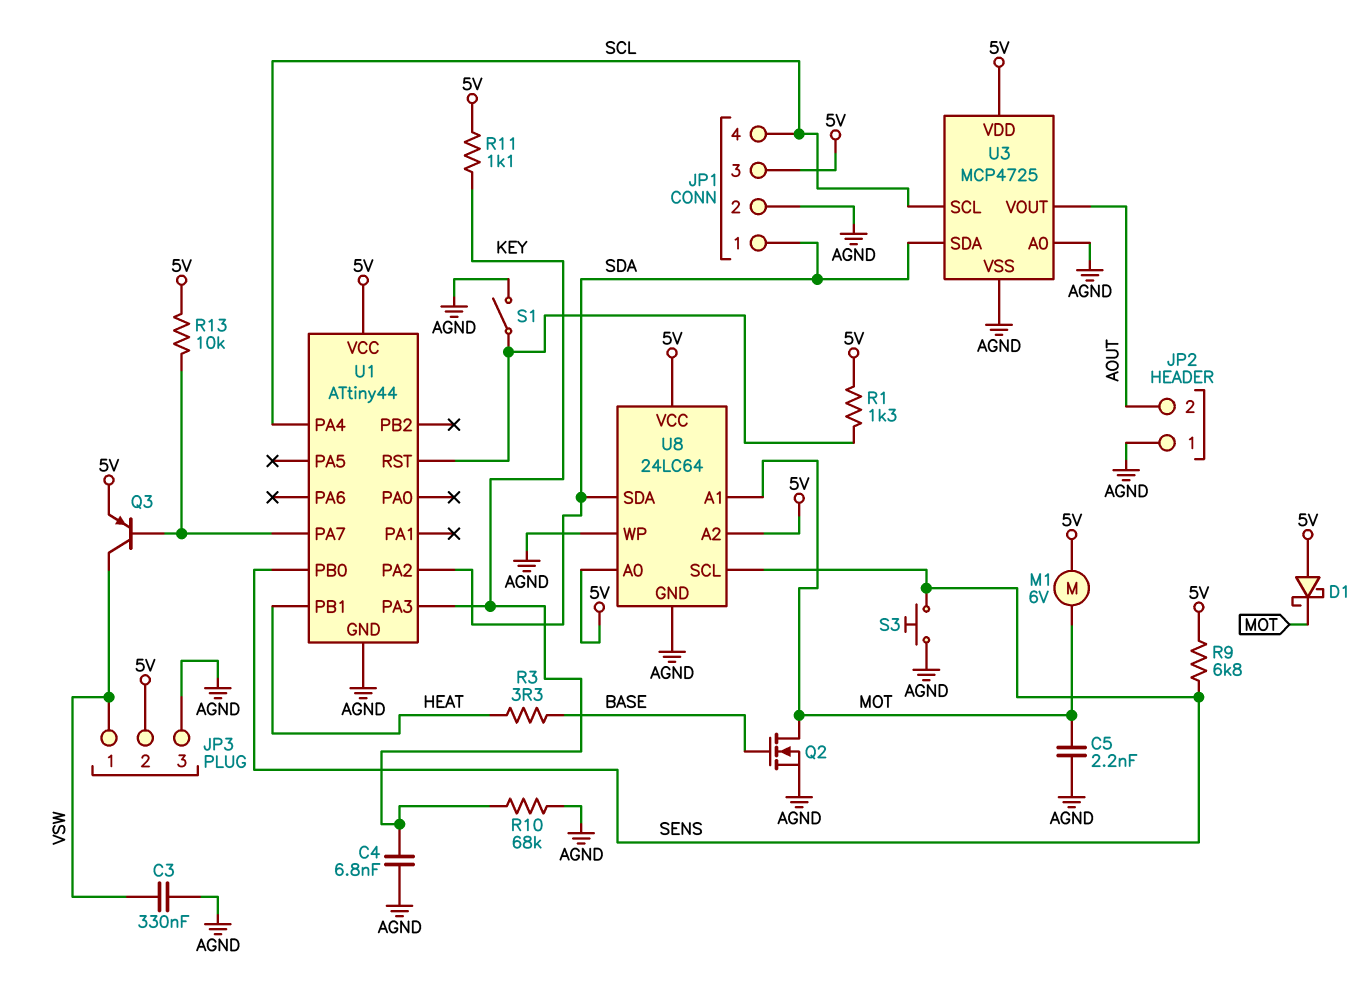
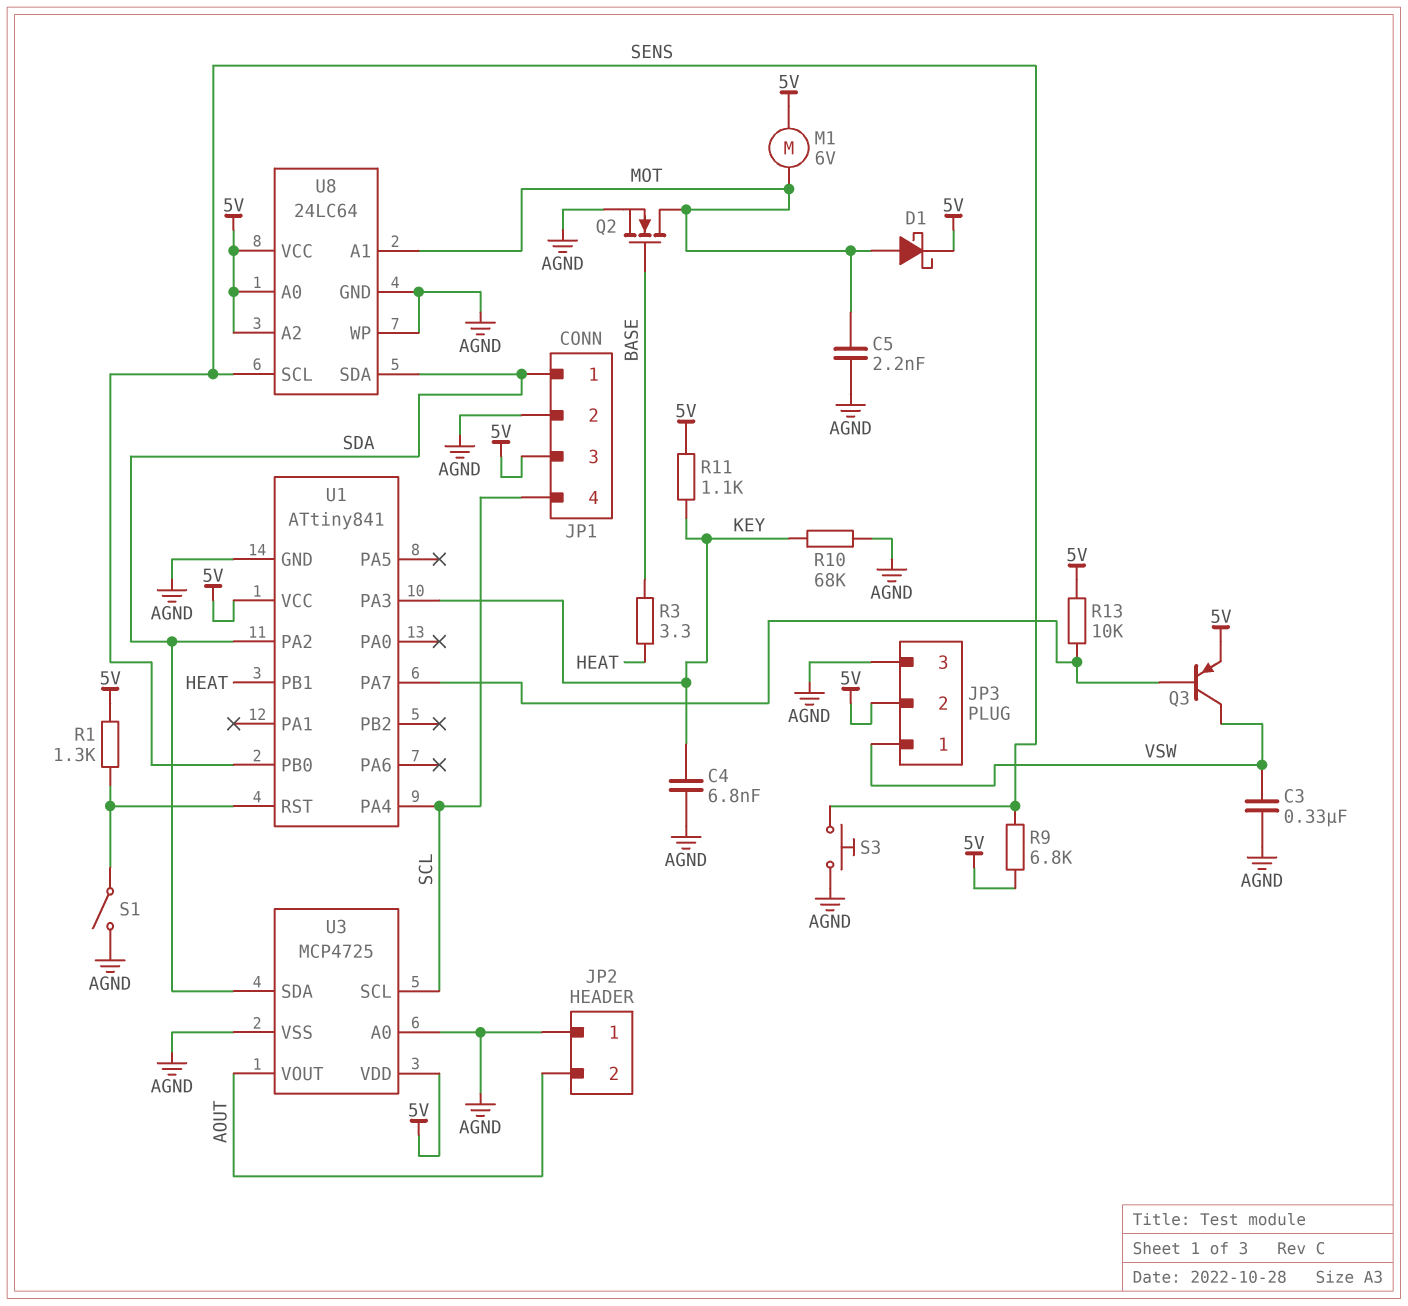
D1: schottky (A 5V, K MOT) -> schottky (A MOT, K 5V)
U1: ATtiny44 -> ATtiny841

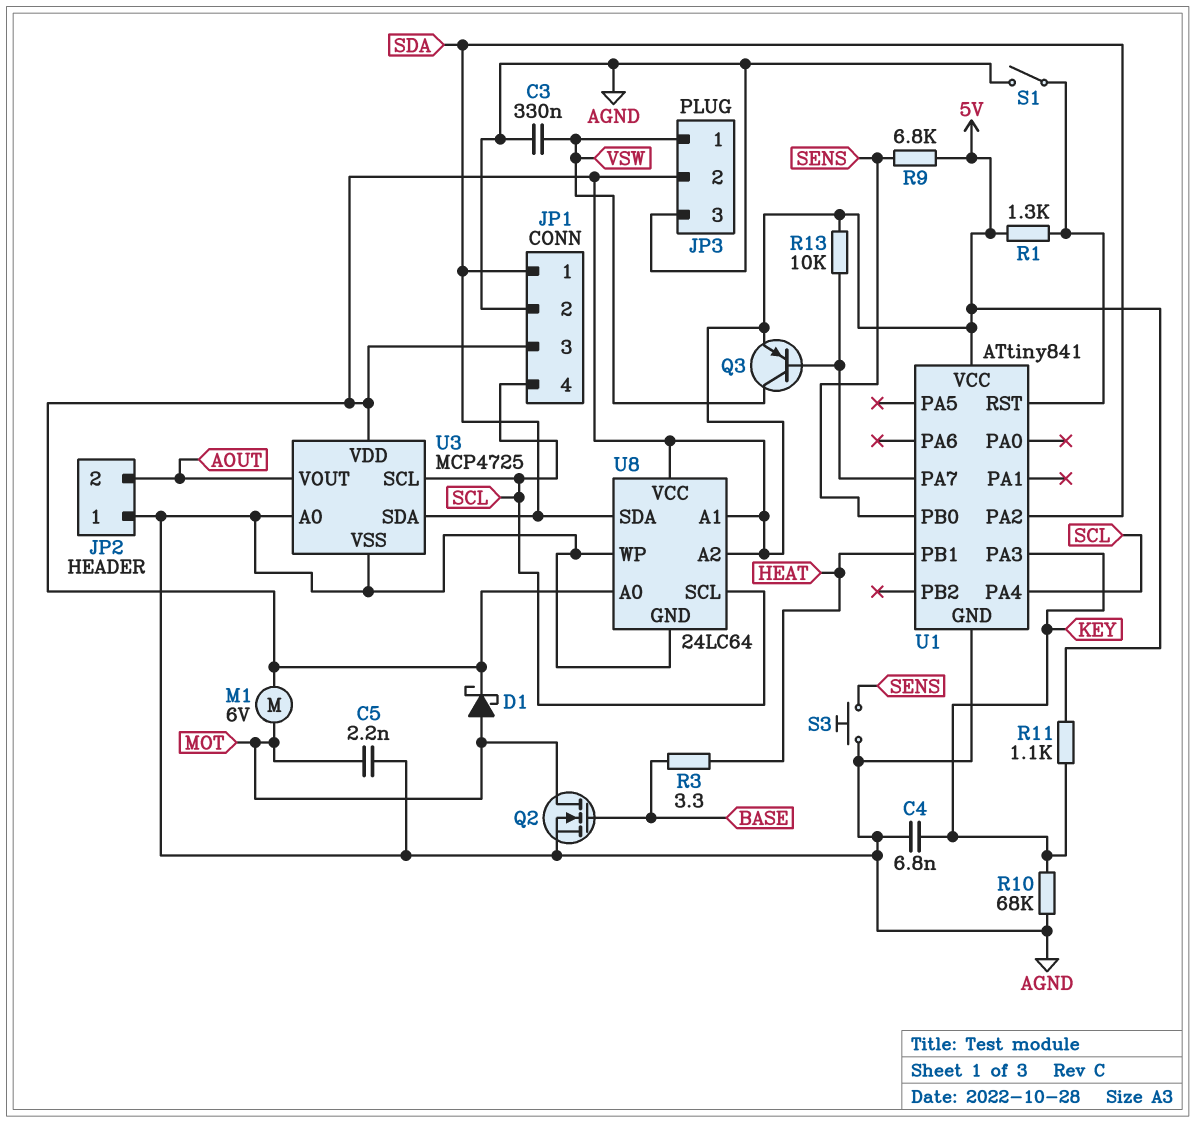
U8 pin A1: MOT -> 5V
U8 pin SCL: SENS -> SCL

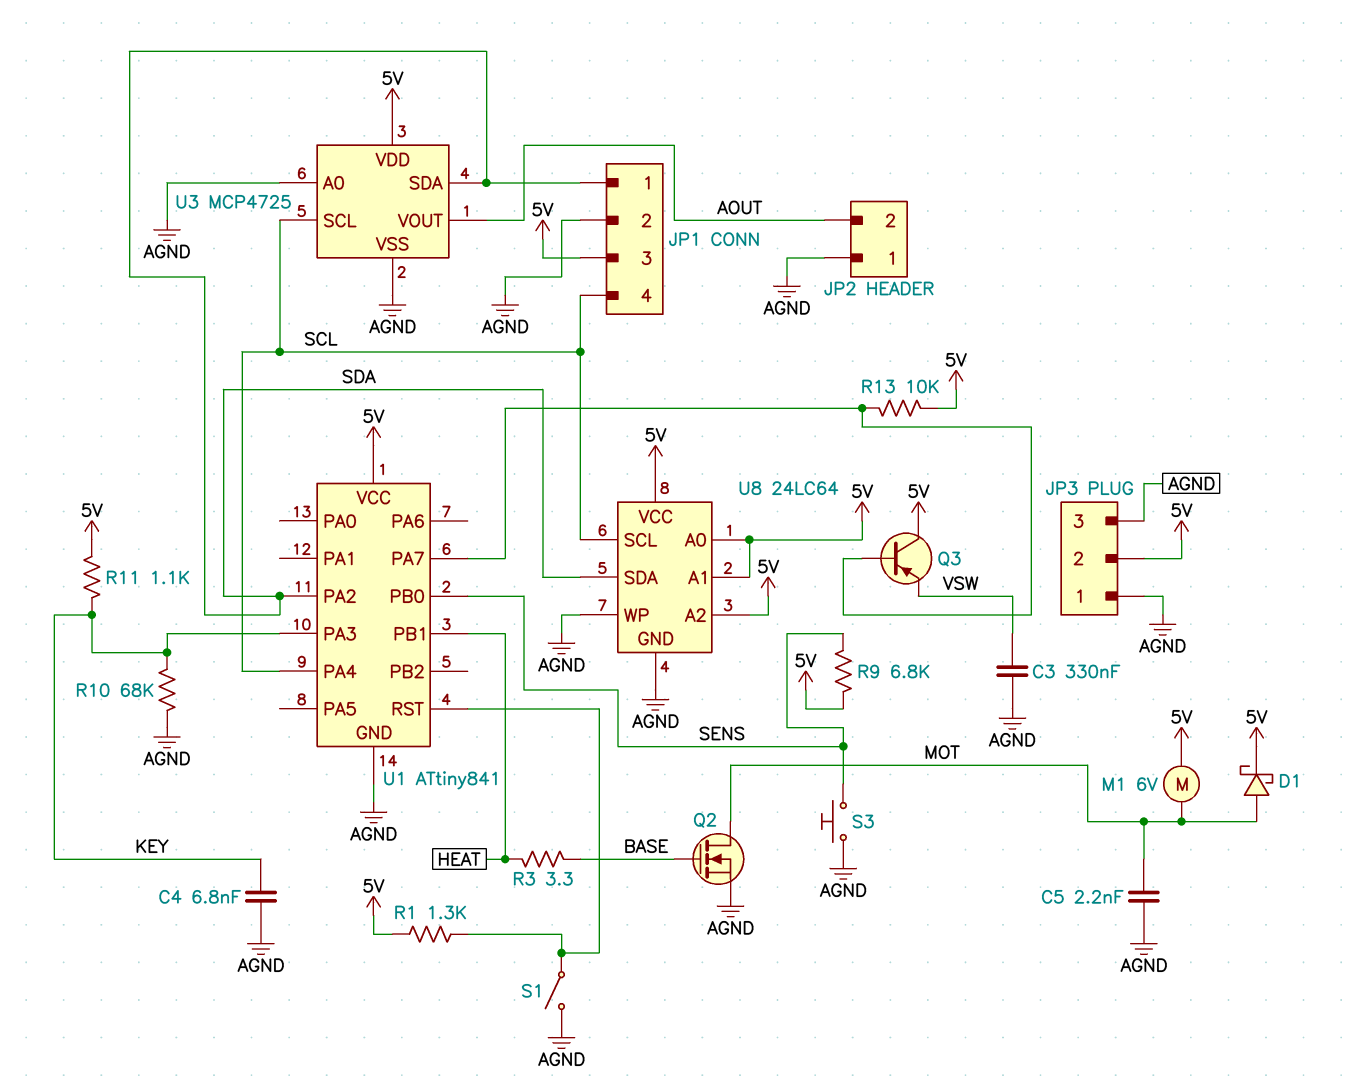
JP3 pin 1: VSW -> AGND
Q3: PNP (B U1/PA7, C VSW, E 5V) -> PNP (B U1/PA7, C 5V, E VSW)

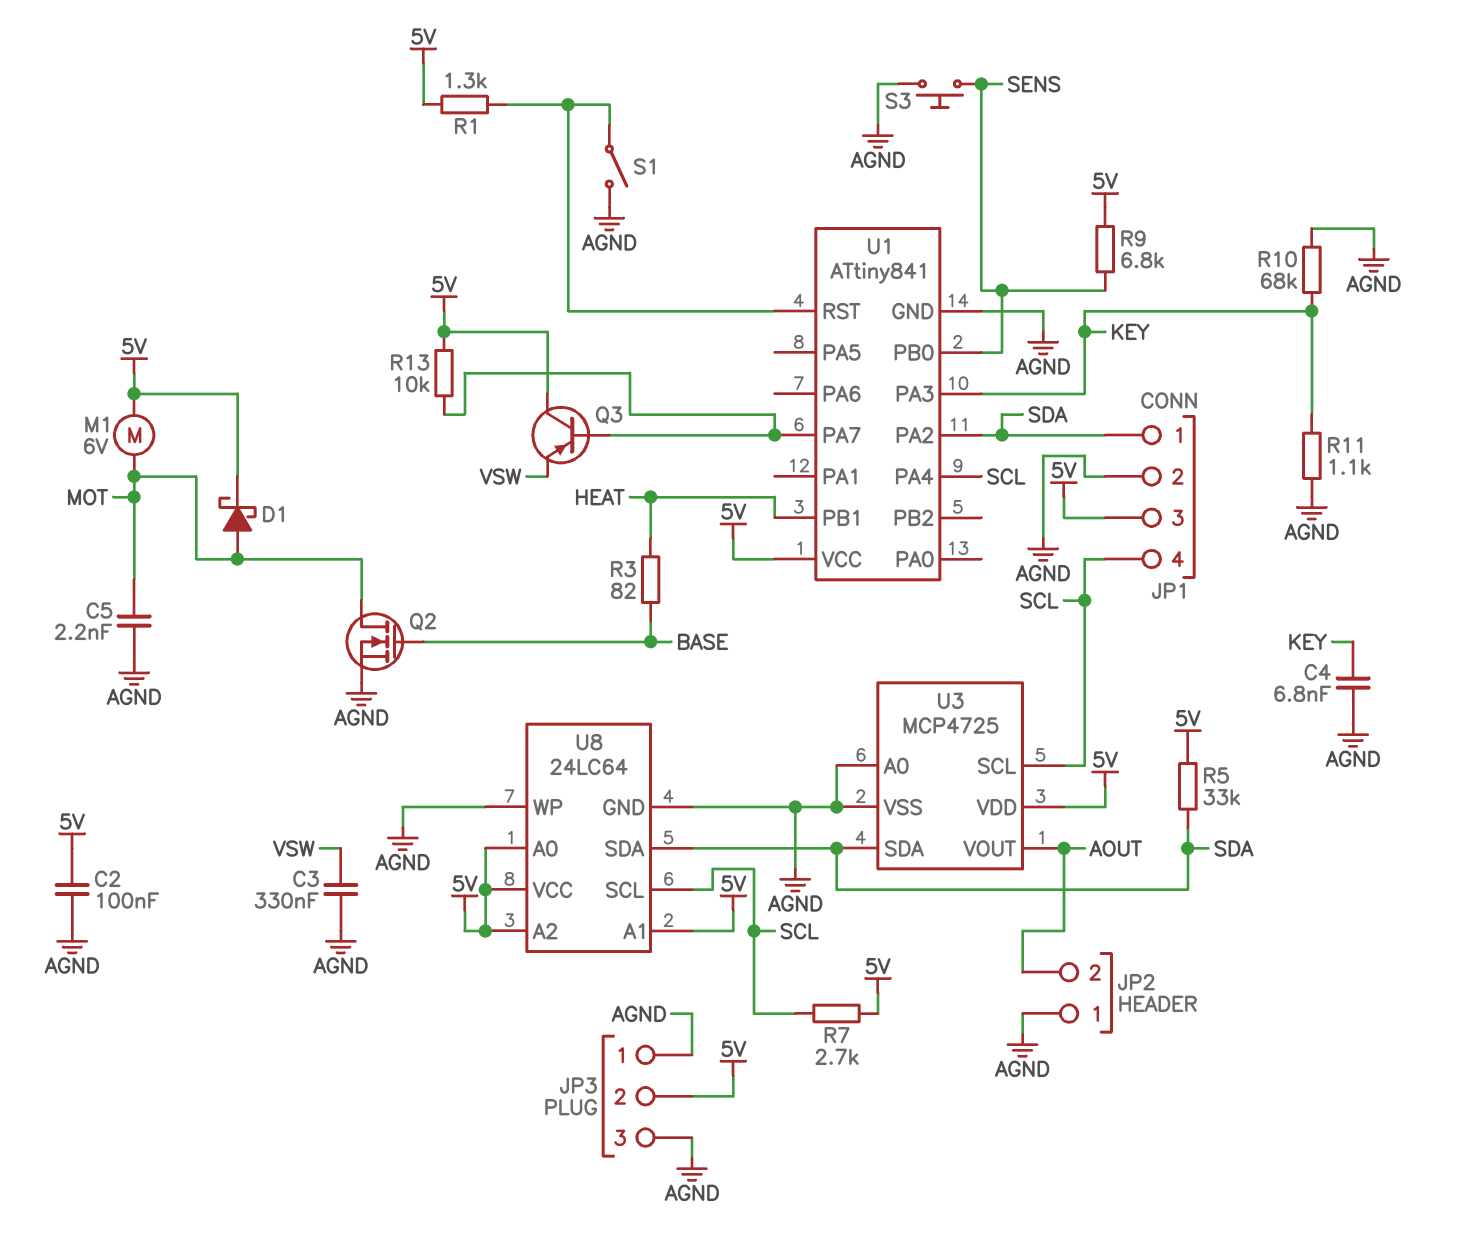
C2: none -> 100nF (5V, AGND)
R3: 3.3 (BASE, HEAT) -> 82 (BASE, HEAT)
R5: none -> 33k (5V, SDA)
R7: none -> 2.7k (5V, SCL)
R11: 1.1k (5V, KEY) -> 1.1k (AGND, KEY)

